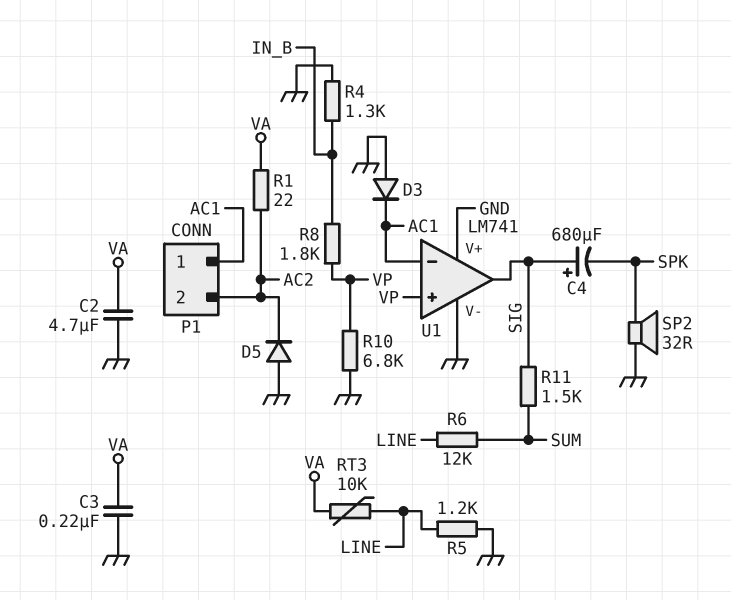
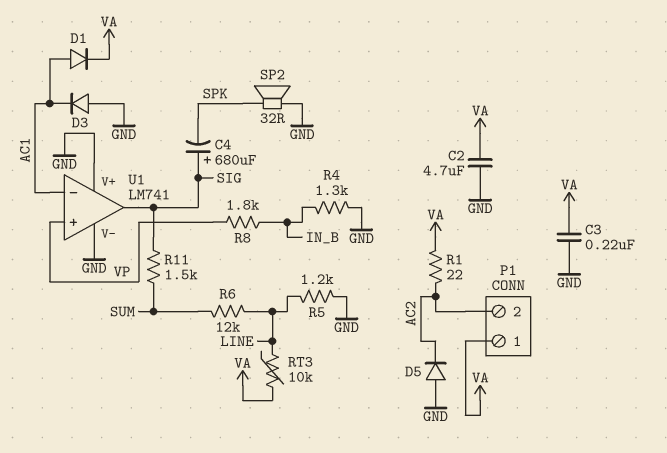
D1: none -> diode (A AC1, K VA)
P1 pin 1: AC1 -> VA
R10: 6.8k (GND, VP) -> none

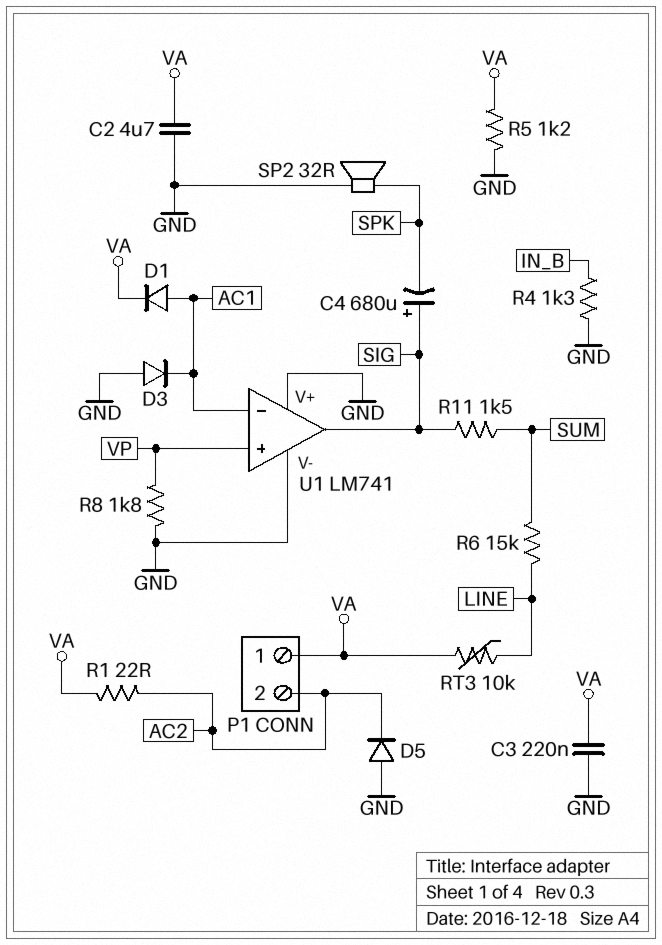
R5: 1.2k (GND, LINE) -> 1.2k (GND, VA)
R6: 12k (LINE, SUM) -> 15k (LINE, SUM)
R8: 1.8k (IN_B, VP) -> 1.8k (GND, VP)

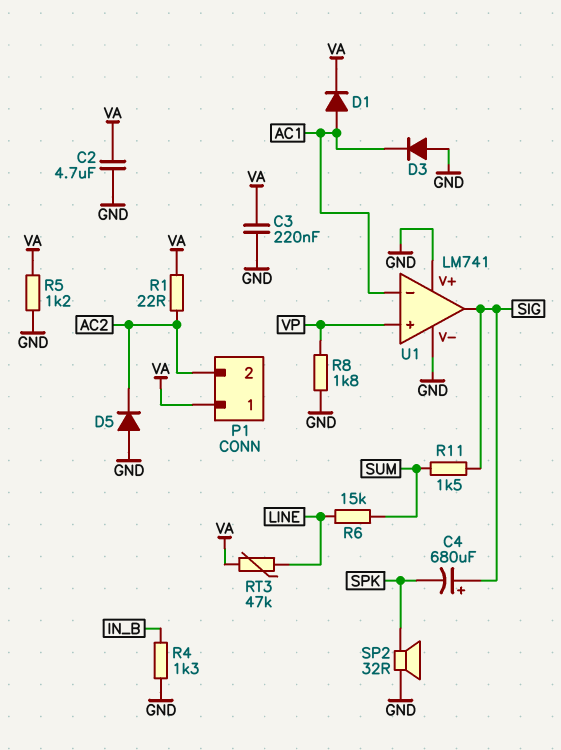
RT3: 10k (LINE, VA) -> 47k (LINE, VA)

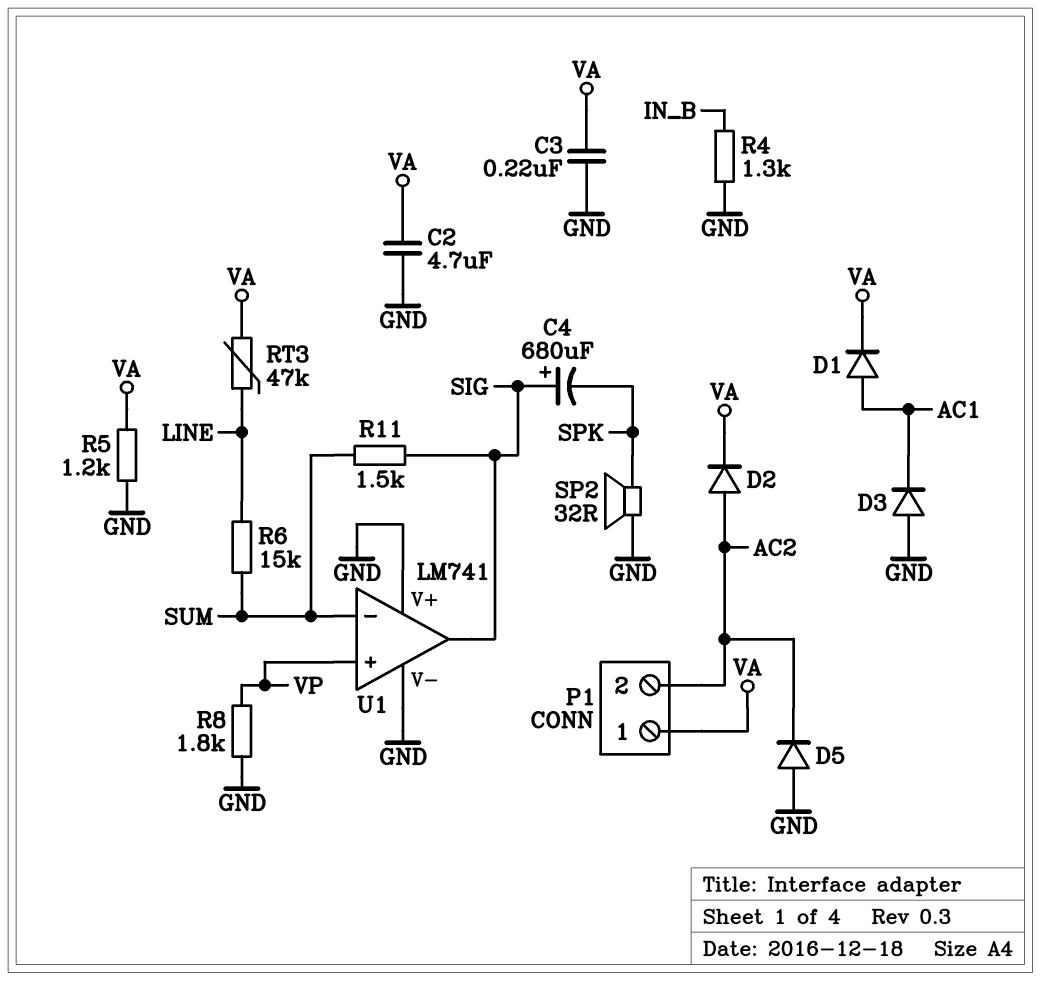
D2: none -> diode (A AC2, K VA)
R1: 22 (AC2, VA) -> none
U1 pin in-: AC1 -> SUM

